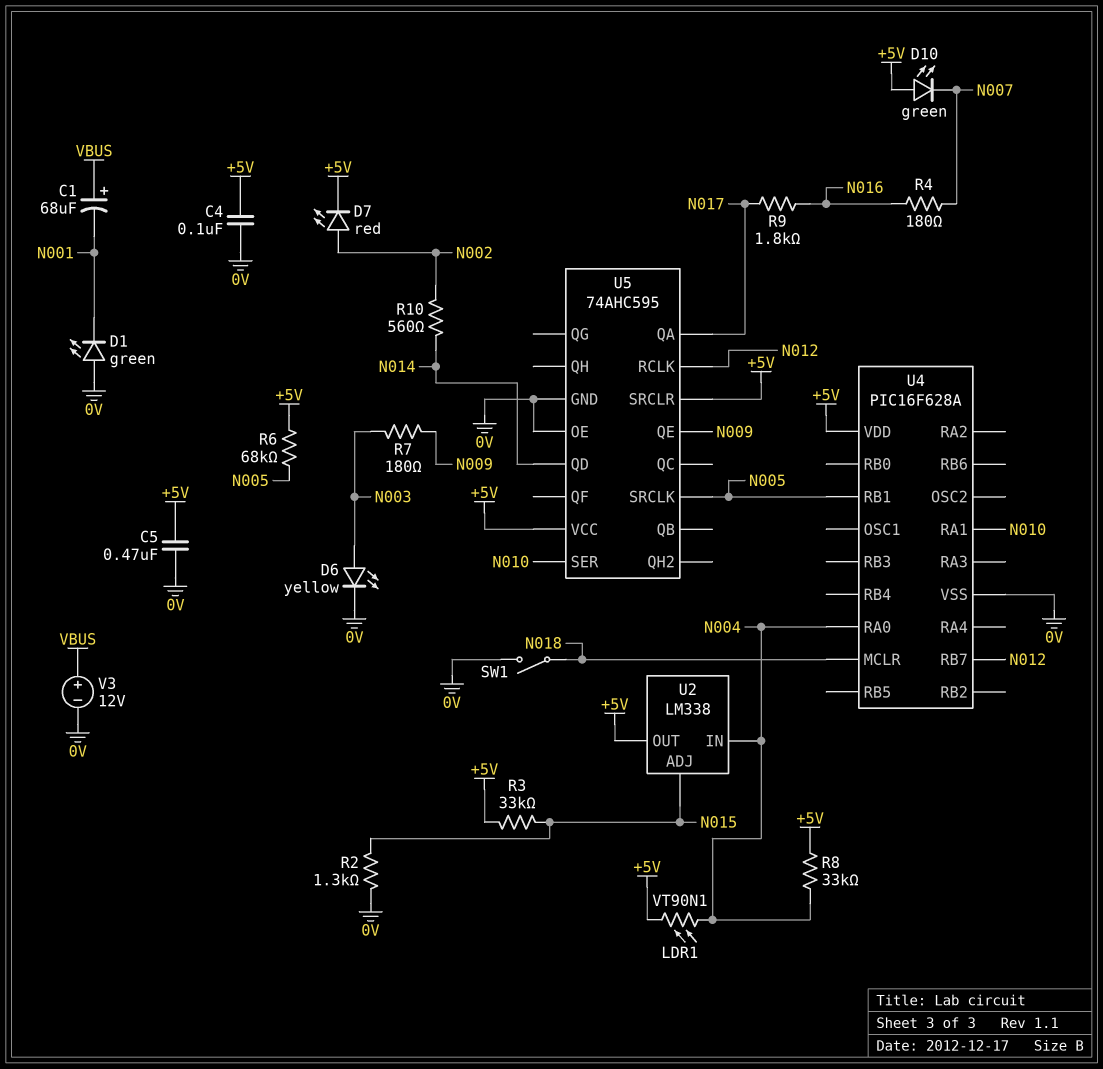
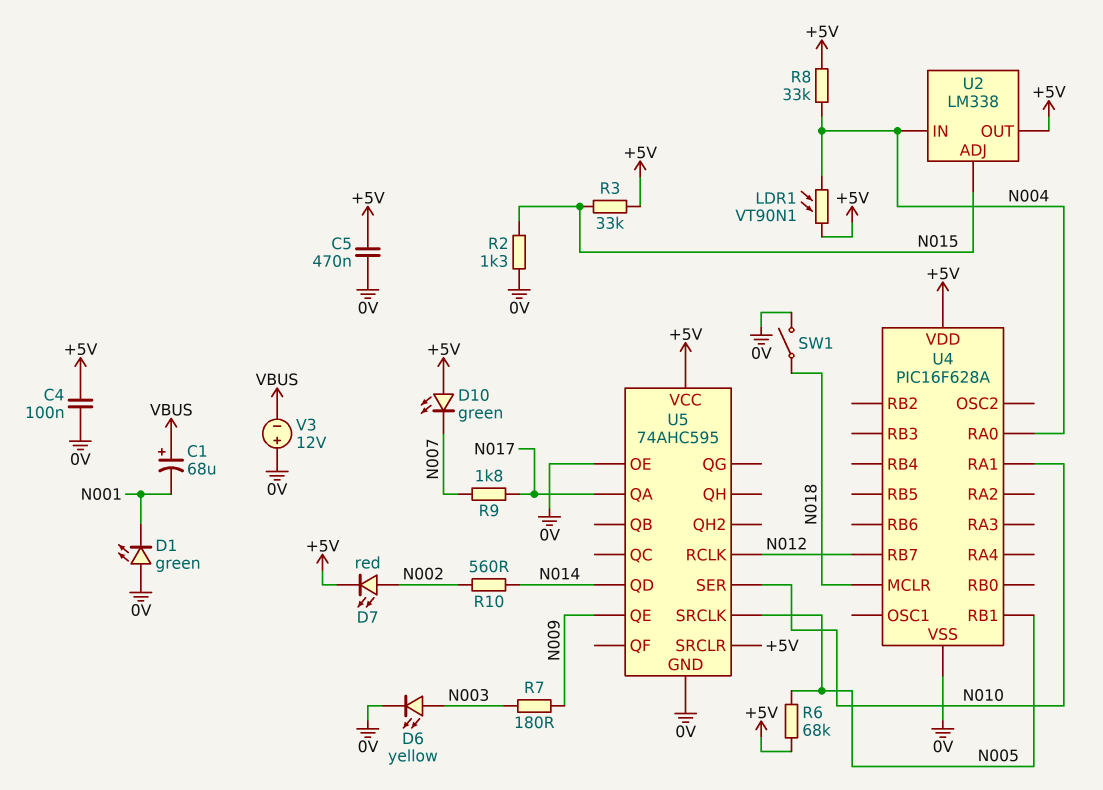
R4: 180 (N007, N016) -> none
R9: 1.8k (N016, N017) -> 1.8k (N007, N017)
V3: 12V (plus VBUS, minus 0V) -> 12V (plus 0V, minus VBUS)

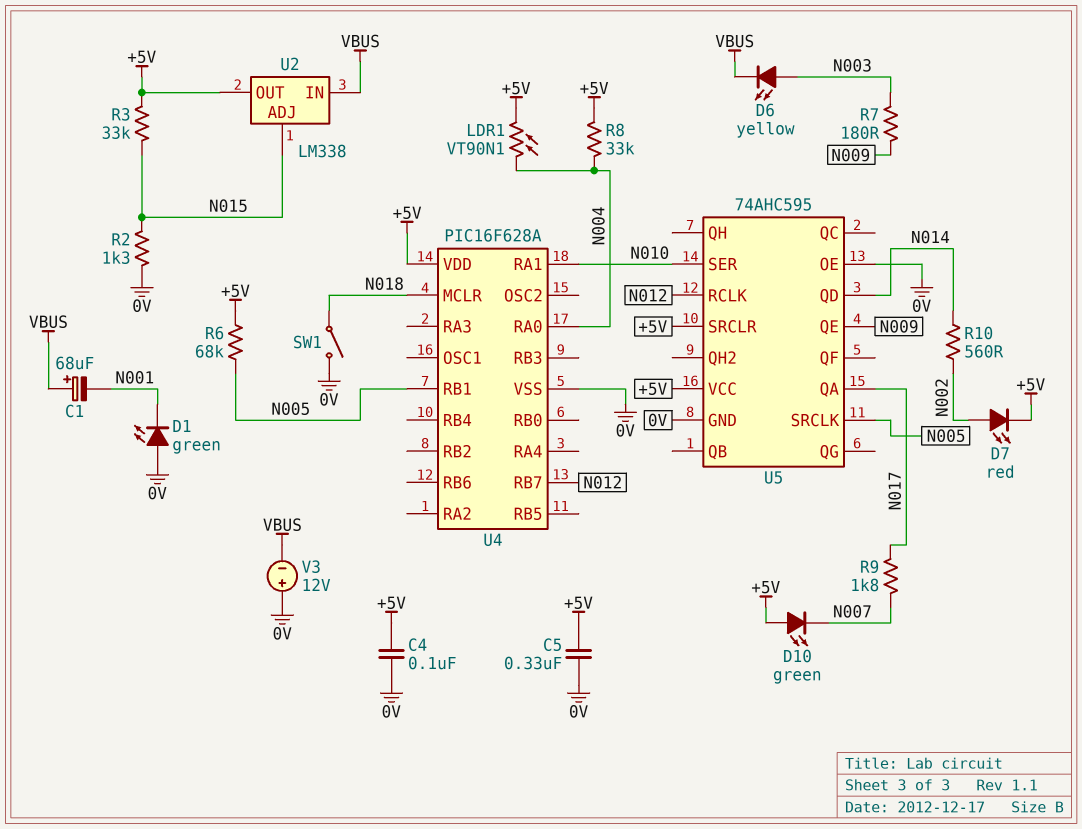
C5: 470nF (+5V, 0V) -> 330nF (+5V, 0V)
D6: LED yellow (A N003, K 0V) -> LED yellow (A N003, K VBUS)
U2 pin IN: N004 -> VBUS

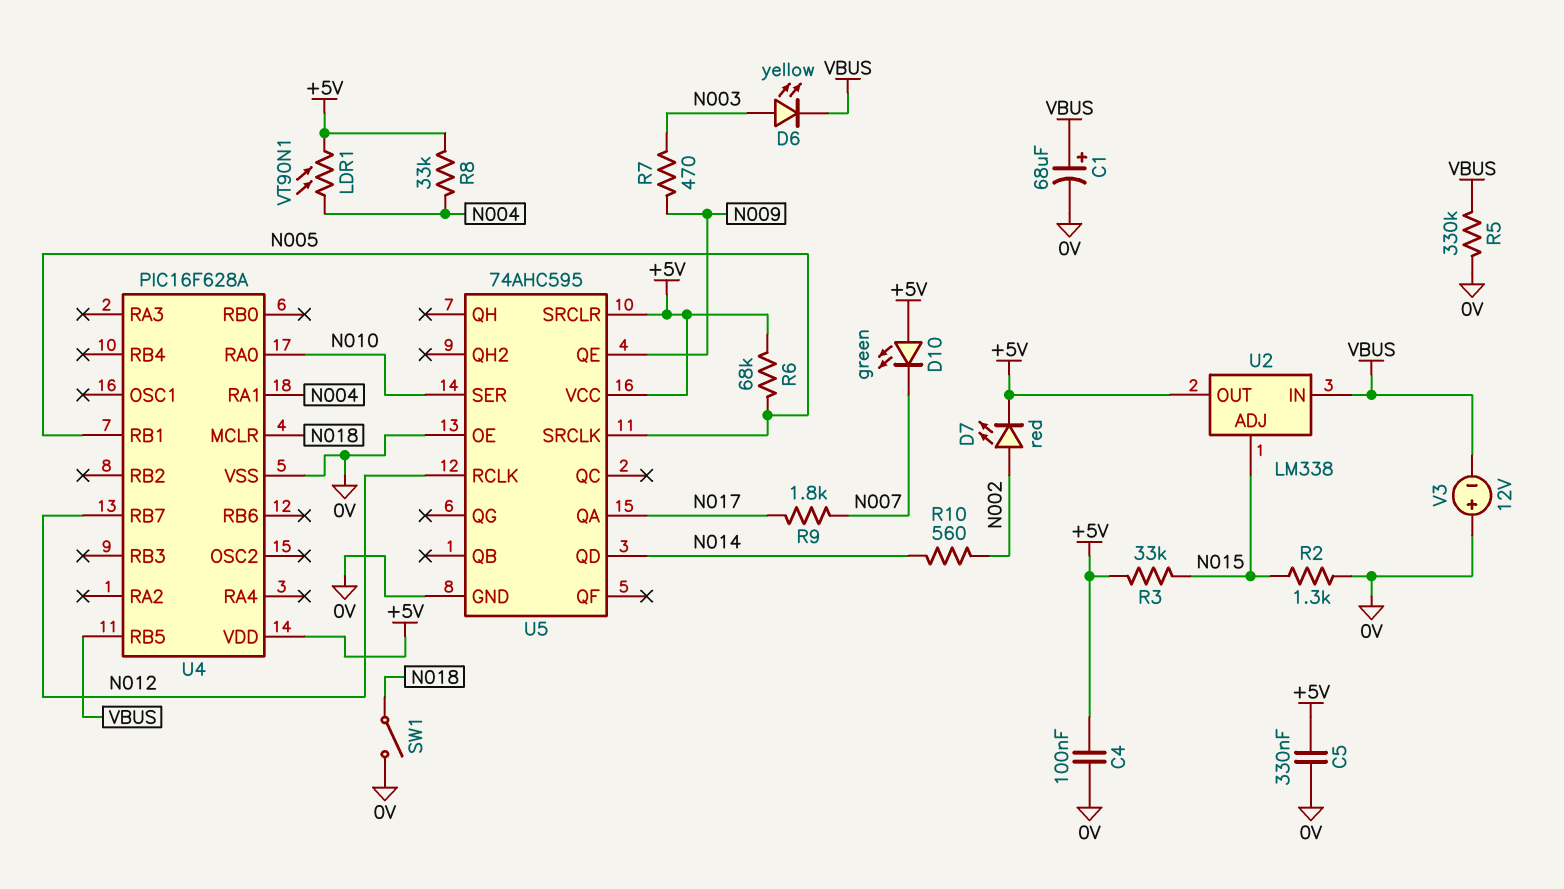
C1: 68uF (plus VBUS, minus N001) -> 68uF (plus VBUS, minus 0V)
D1: LED green (A 0V, K N001) -> none
R5: none -> 330k (0V, VBUS)
R7: 180 (N003, N009) -> 470 (N003, N009)
U4 pin RA0: N004 -> N010
U4 pin RA1: N010 -> N004
U4 pin RB5: none -> VBUS

